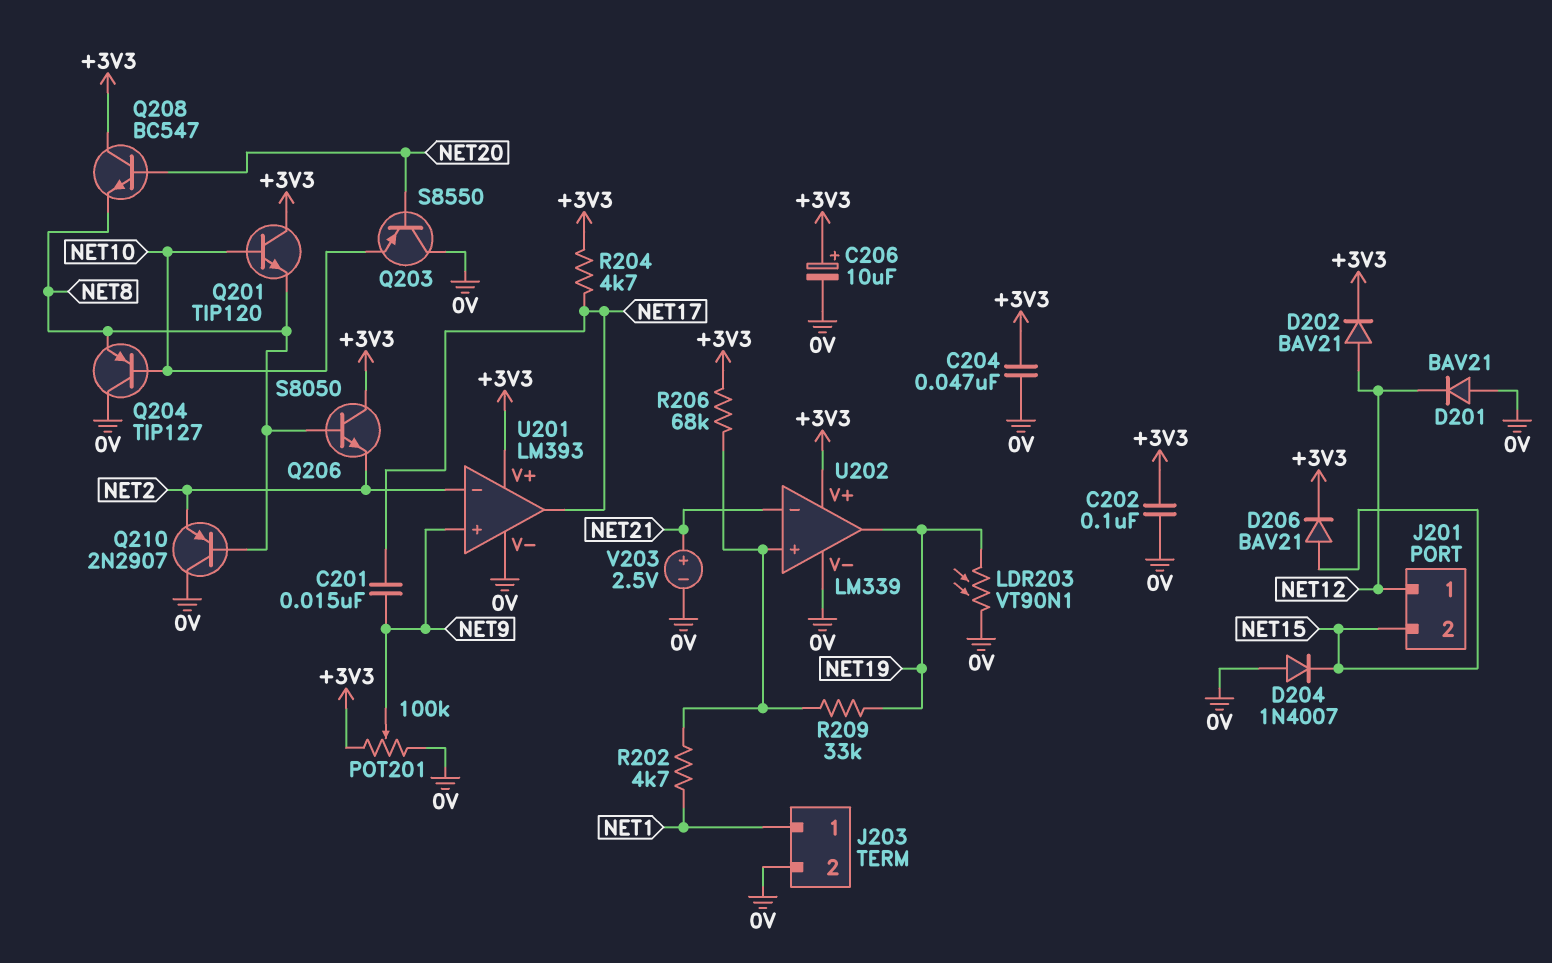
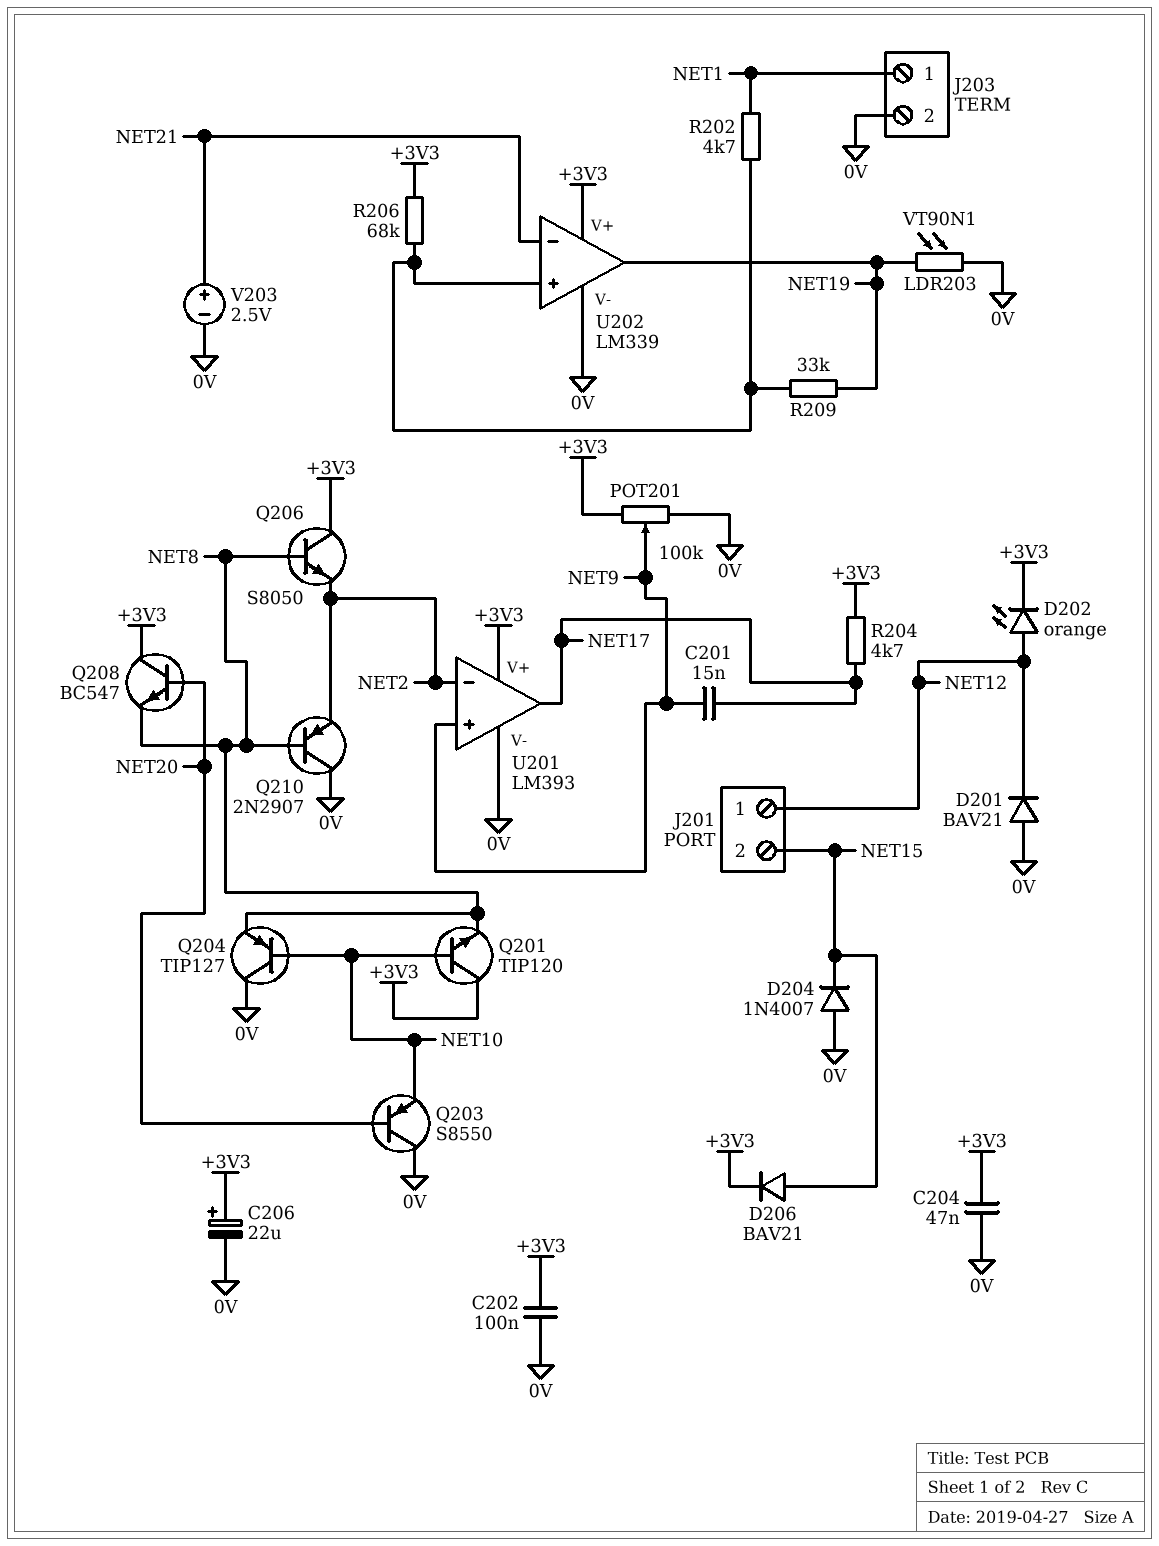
C206: 10uF (plus +3V3, minus 0V) -> 22uF (plus +3V3, minus 0V)
D202: diode BAV21 (A NET12, K +3V3) -> LED orange (A NET12, K +3V3)

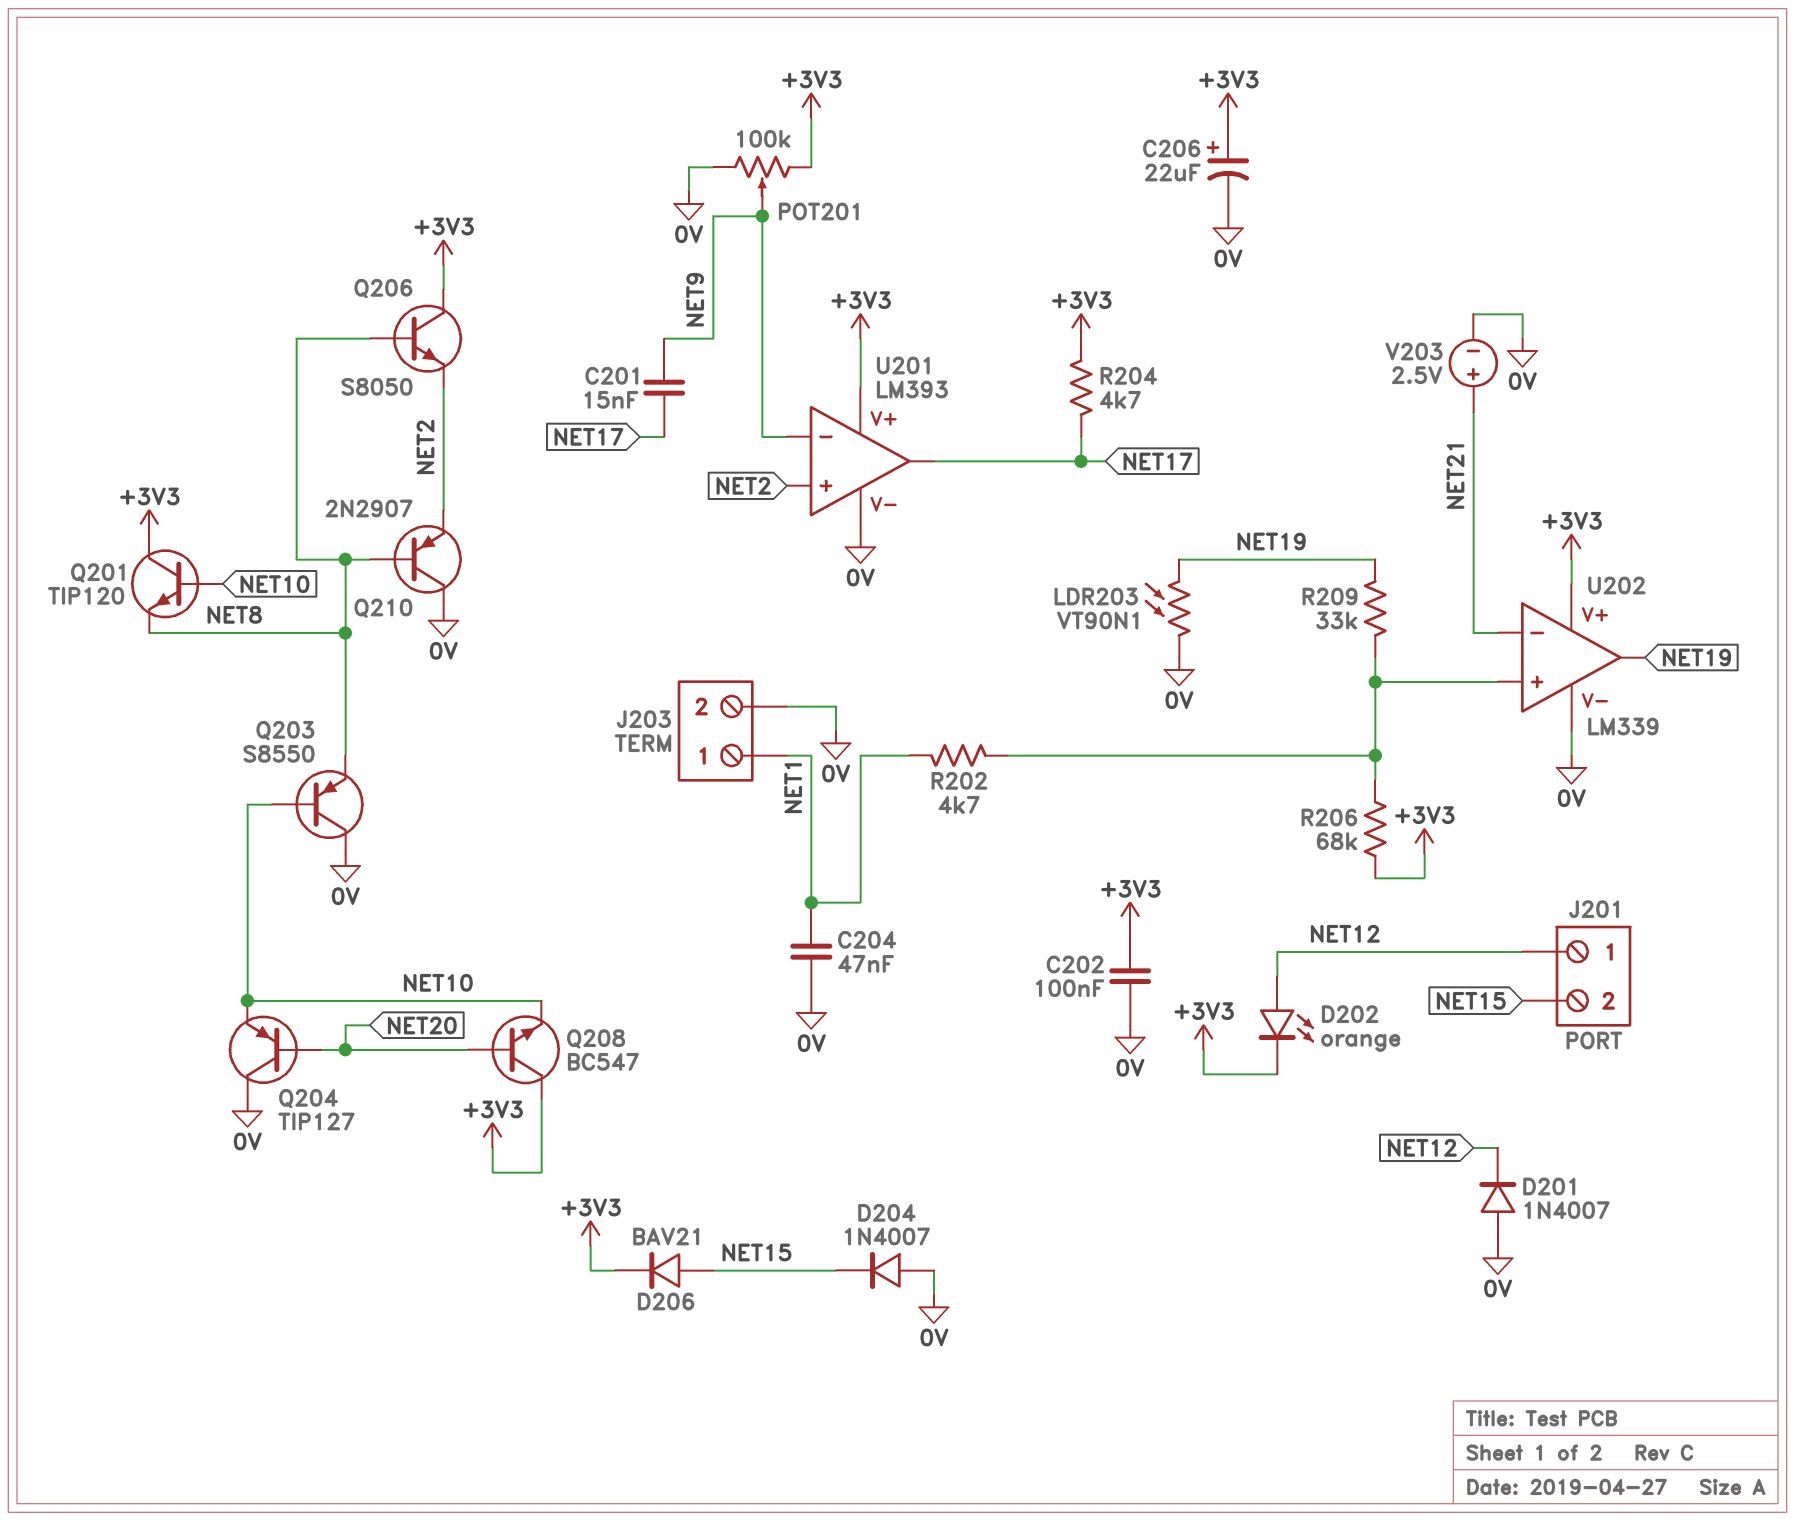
C204: 47nF (+3V3, 0V) -> 47nF (0V, NET1)
D201: diode BAV21 (A 0V, K NET12) -> diode 1N4007 (A 0V, K NET12)
Q203: PNP S8550 (B NET20, C 0V, E NET10) -> PNP S8550 (B NET10, C 0V, E NET8)
Q204: PNP TIP127 (B NET10, C 0V, E NET8) -> PNP TIP127 (B NET20, C 0V, E NET10)
Q208: NPN BC547 (B NET20, C +3V3, E NET8) -> NPN BC547 (B NET20, C +3V3, E NET10)
U201 pin in+: NET9 -> NET2
U201 pin in-: NET2 -> NET9

